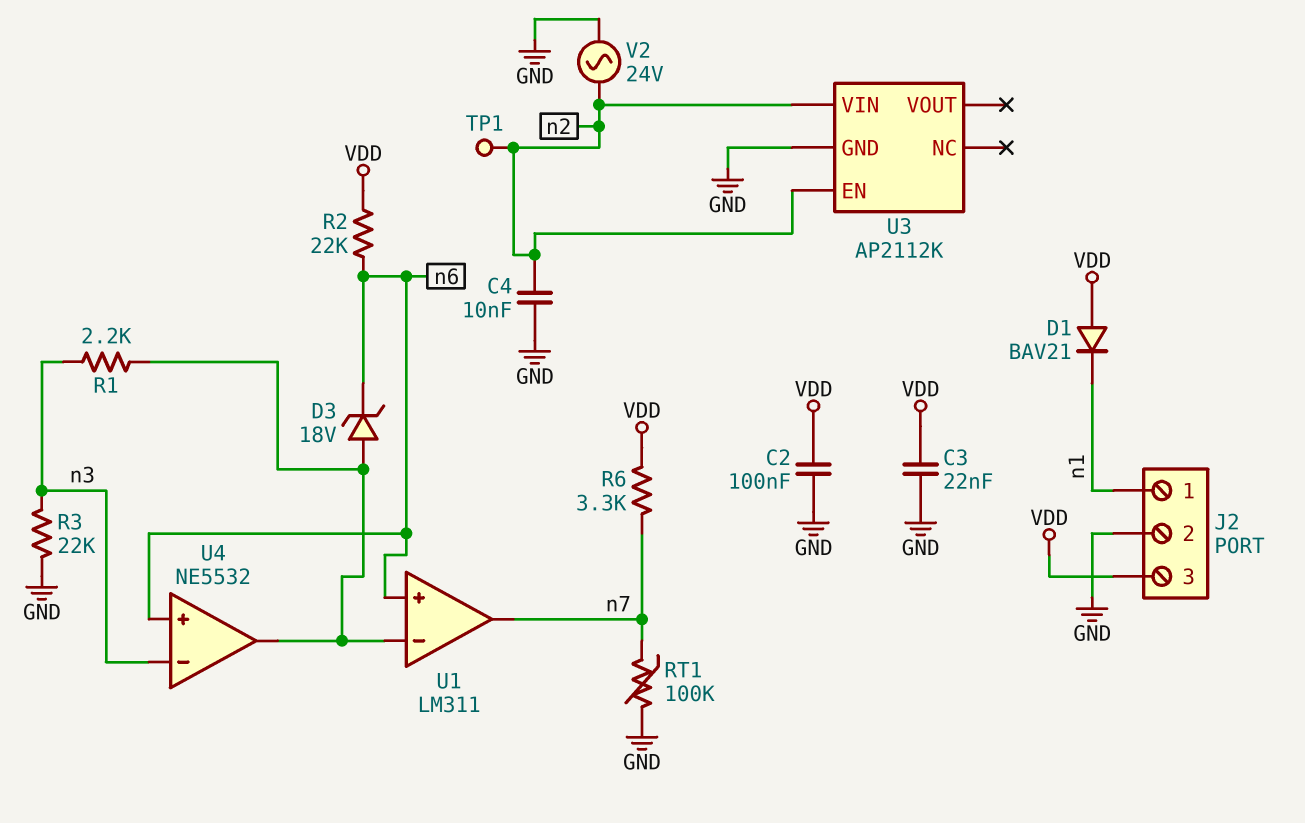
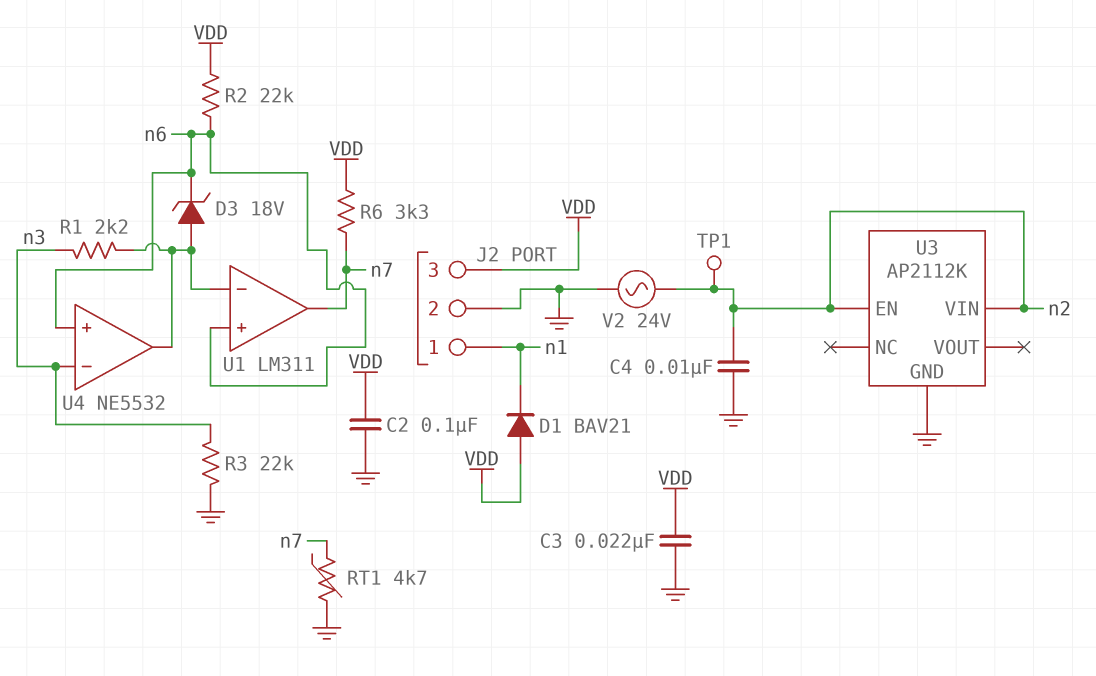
RT1: 100k (GND, n7) -> 4.7k (GND, n7)

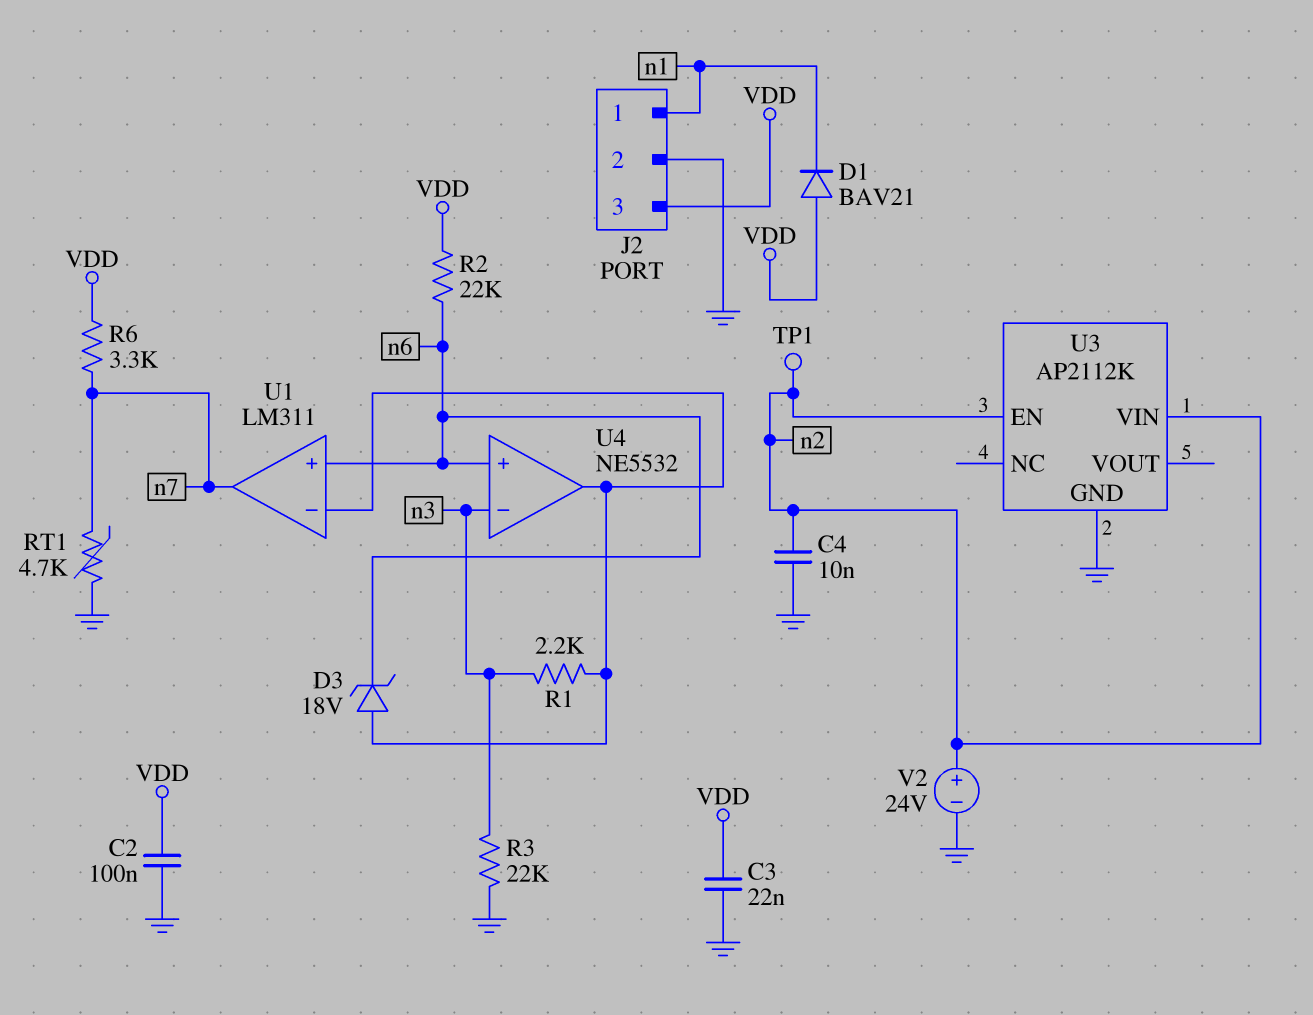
V2: AC 24V (GND, n2) -> 24V (plus n2, minus GND)

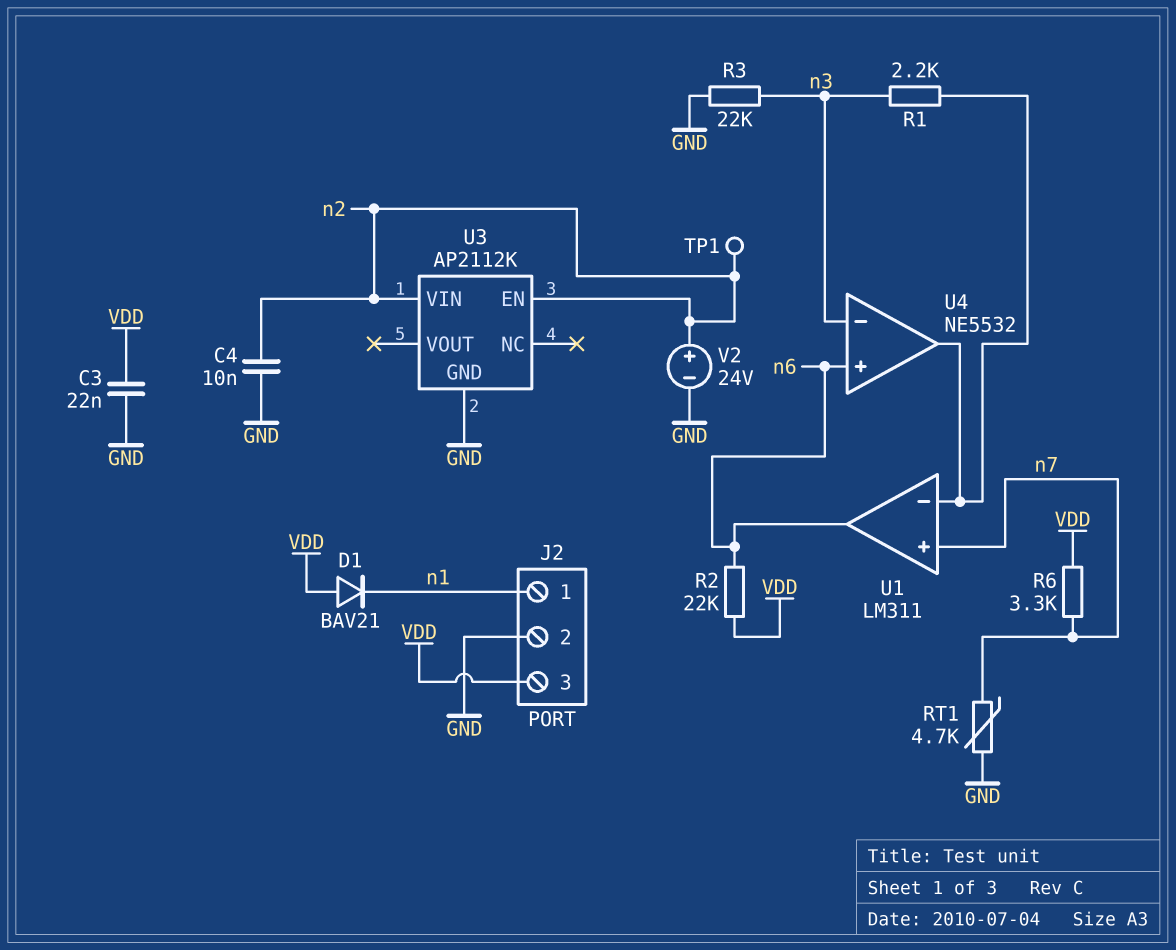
C2: 100nF (GND, VDD) -> none
D3: zener 18V (A U1/in-, K n6) -> none
U1 pin in+: n6 -> n7
U1 pin out: n7 -> n6

